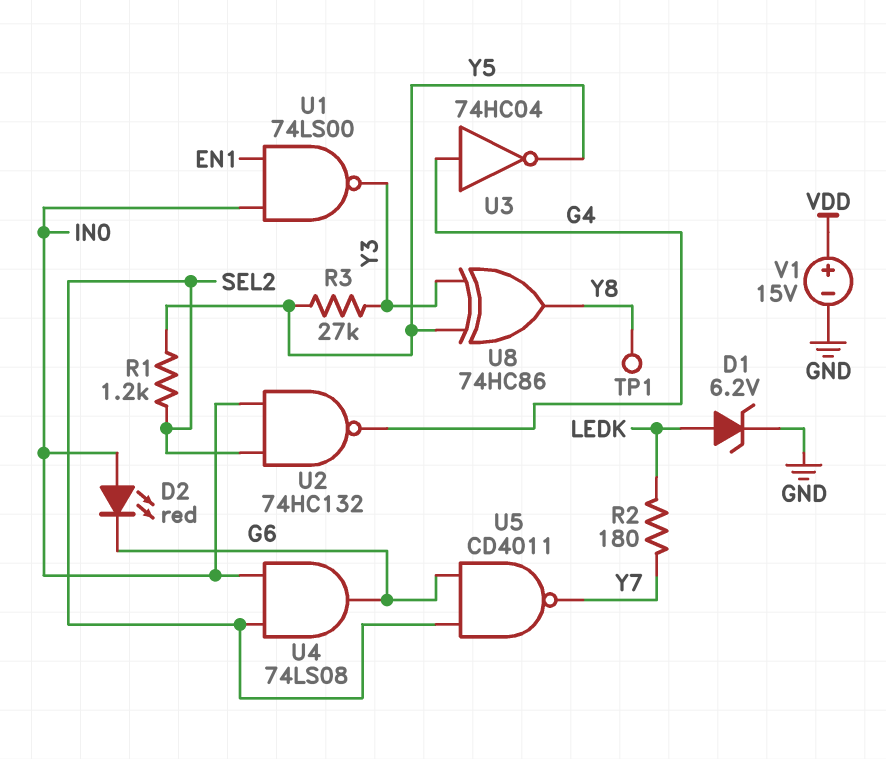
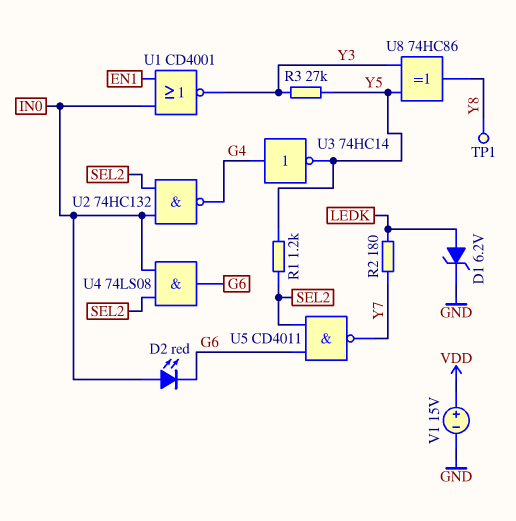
U1: NAND 74LS00 (in EN1, in IN0, out Y3) -> NOR CD4001 (in EN1, in IN0, out Y3)
U3: NOT 74HC04 (in G4, out Y5) -> NOT 74HC14 (in G4, out Y5)

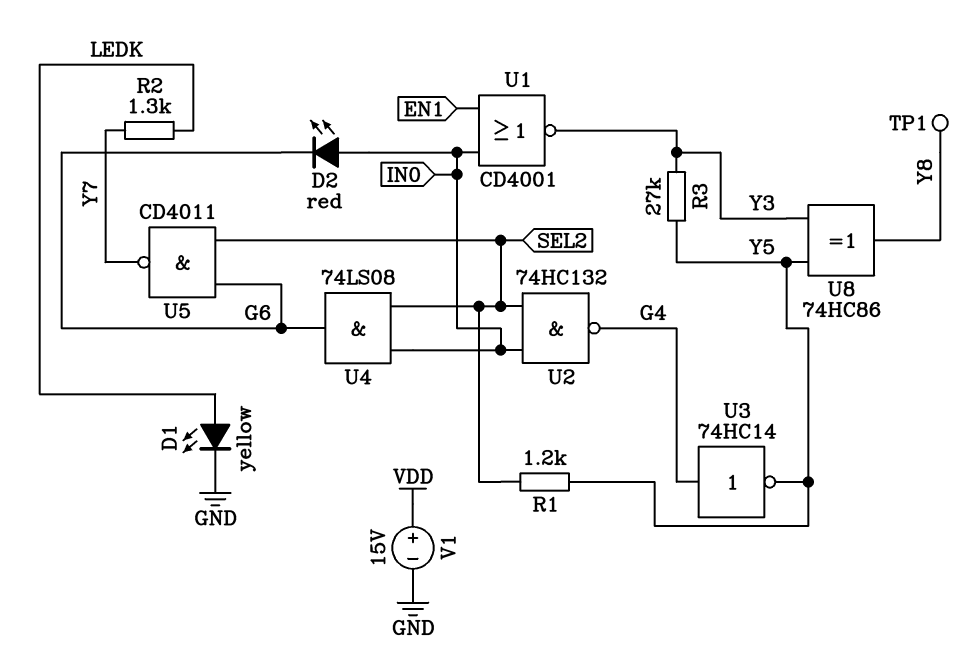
D1: zener 6.2V (A LEDK, K GND) -> LED yellow (A LEDK, K GND)
R2: 180 (LEDK, Y7) -> 1.3k (LEDK, Y7)

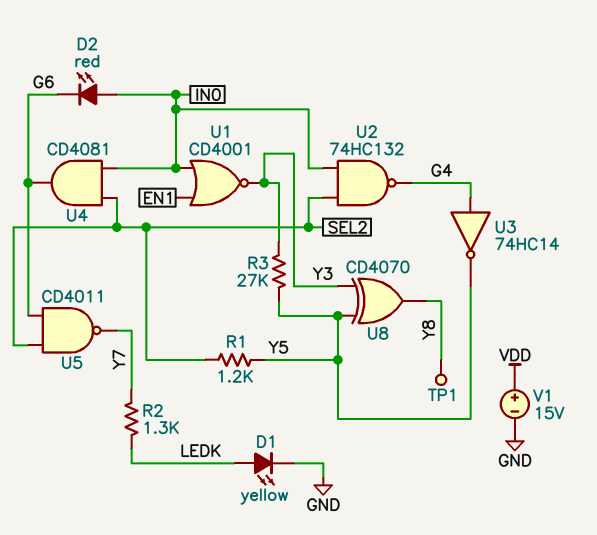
U4: AND 74LS08 (in IN0, in SEL2, out G6) -> AND CD4081 (in IN0, in SEL2, out G6)
U8: XOR 74HC86 (in Y3, in Y5, out Y8) -> XOR CD4070 (in Y3, in Y5, out Y8)

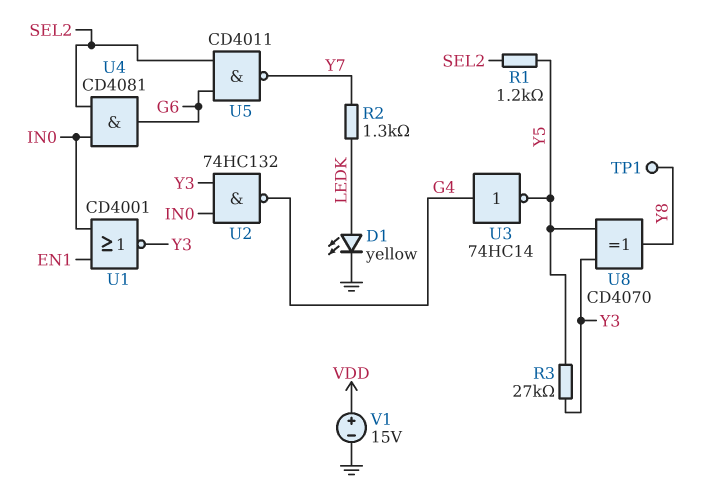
D2: LED red (A IN0, K G6) -> none
U2: NAND 74HC132 (in IN0, in SEL2, out G4) -> NAND 74HC132 (in IN0, in Y3, out G4)

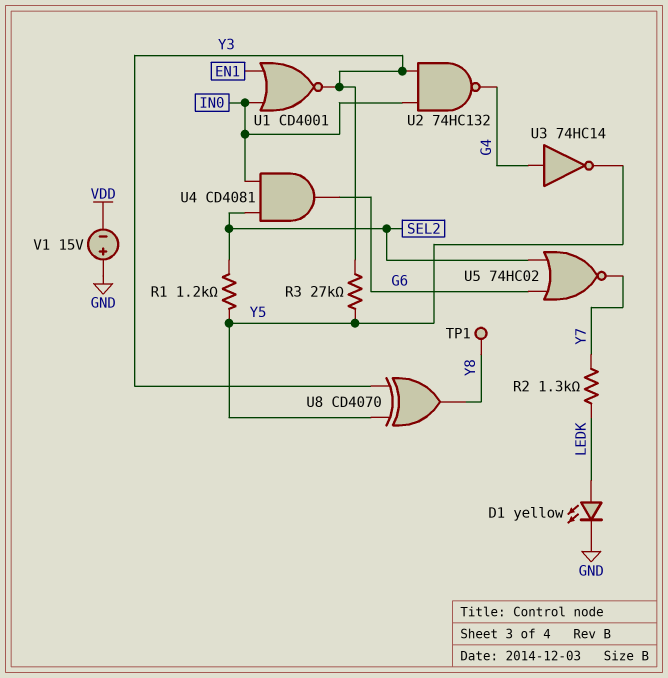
U5: NAND CD4011 (in G6, in SEL2, out Y7) -> NOR 74HC02 (in G6, in SEL2, out Y7)
V1: 15V (plus VDD, minus GND) -> 15V (plus GND, minus VDD)

